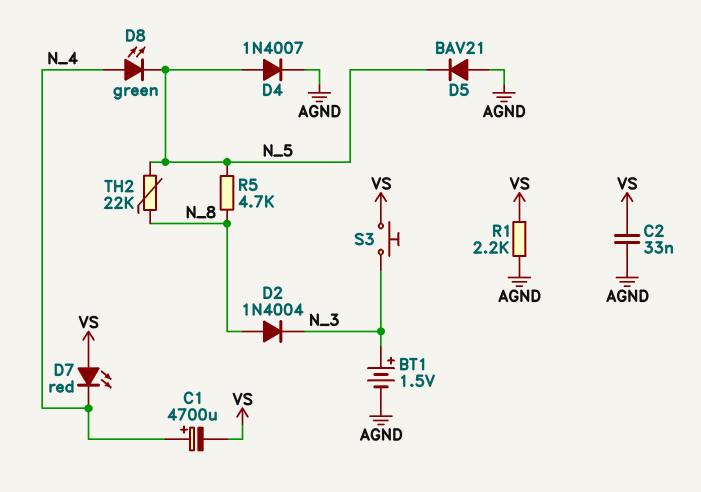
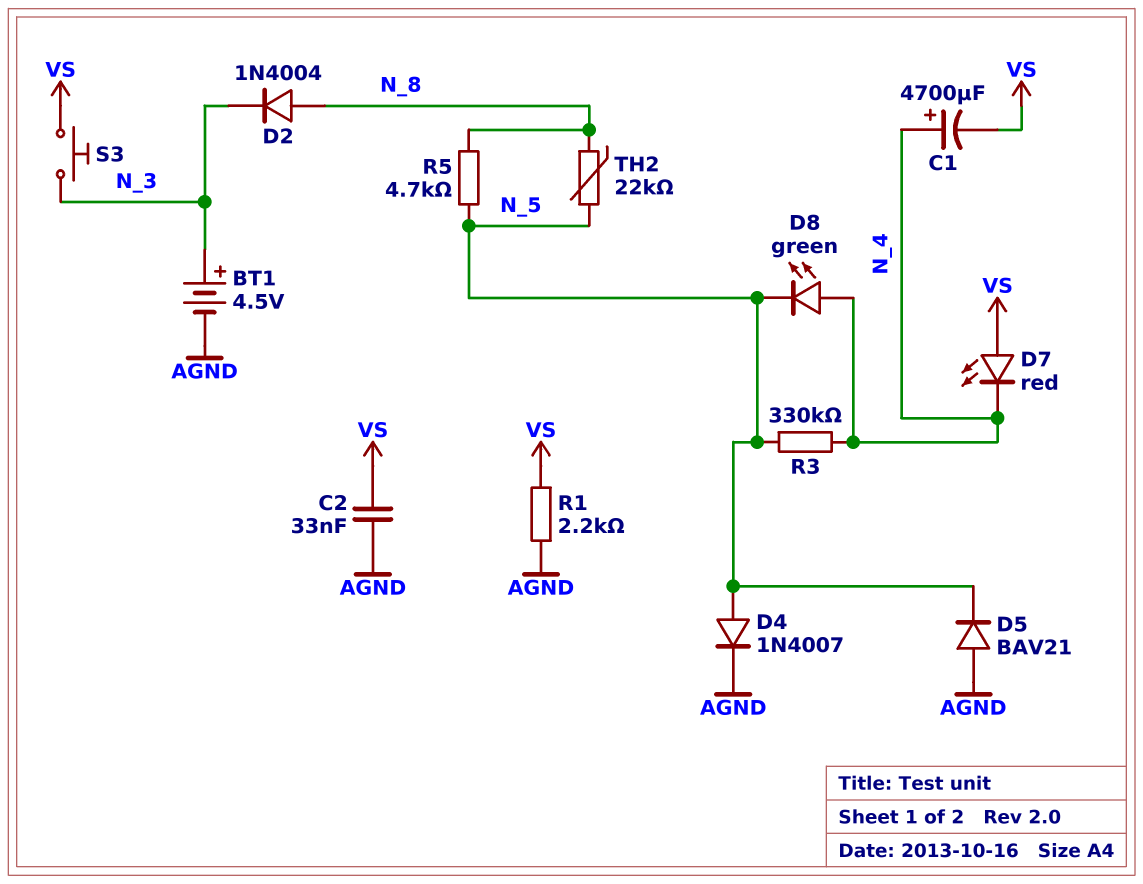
BT1: 1.5V (plus N_3, minus AGND) -> 4.5V (plus N_3, minus AGND)
R3: none -> 330k (N_4, N_5)

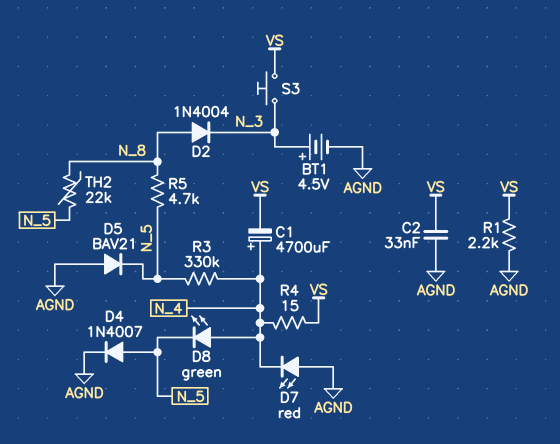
D7: LED red (A VS, K N_4) -> LED red (A AGND, K N_4)
R4: none -> 15 (N_4, VS)

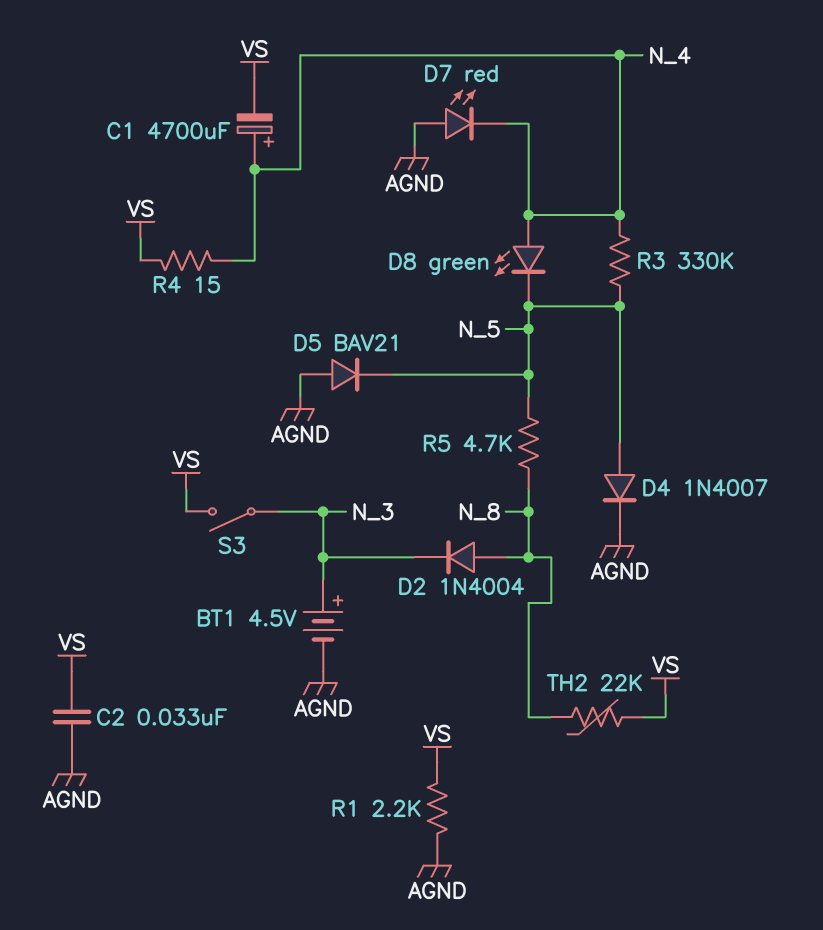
S3: button (N_3, VS) -> switch (N_3, VS)
TH2: 22k (N_5, N_8) -> 22k (N_8, VS)

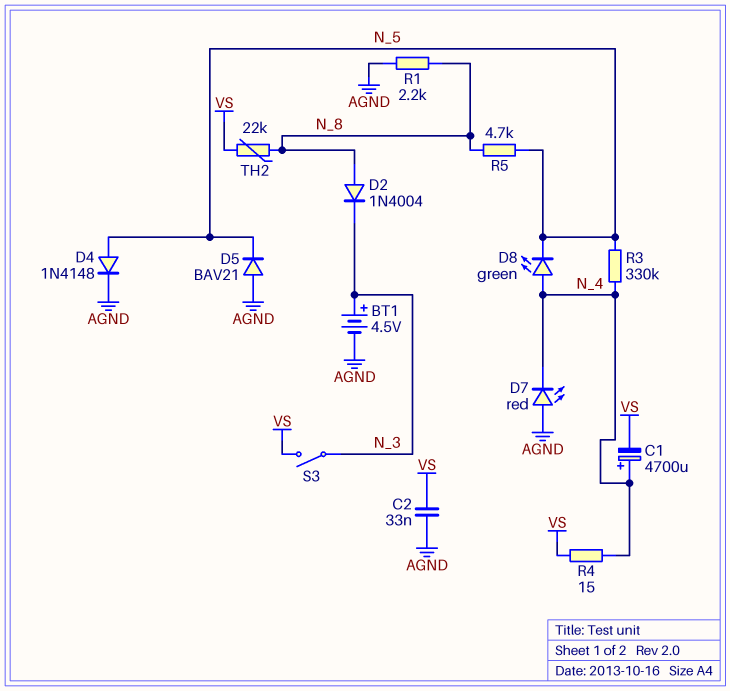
D4: diode 1N4007 (A N_5, K AGND) -> diode 1N4148 (A N_5, K AGND)
R1: 2.2k (AGND, VS) -> 2.2k (AGND, N_8)

